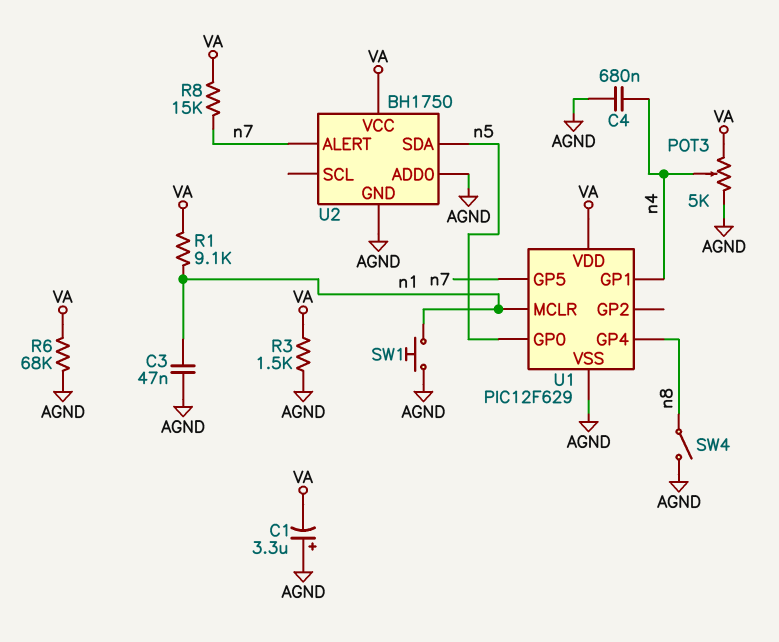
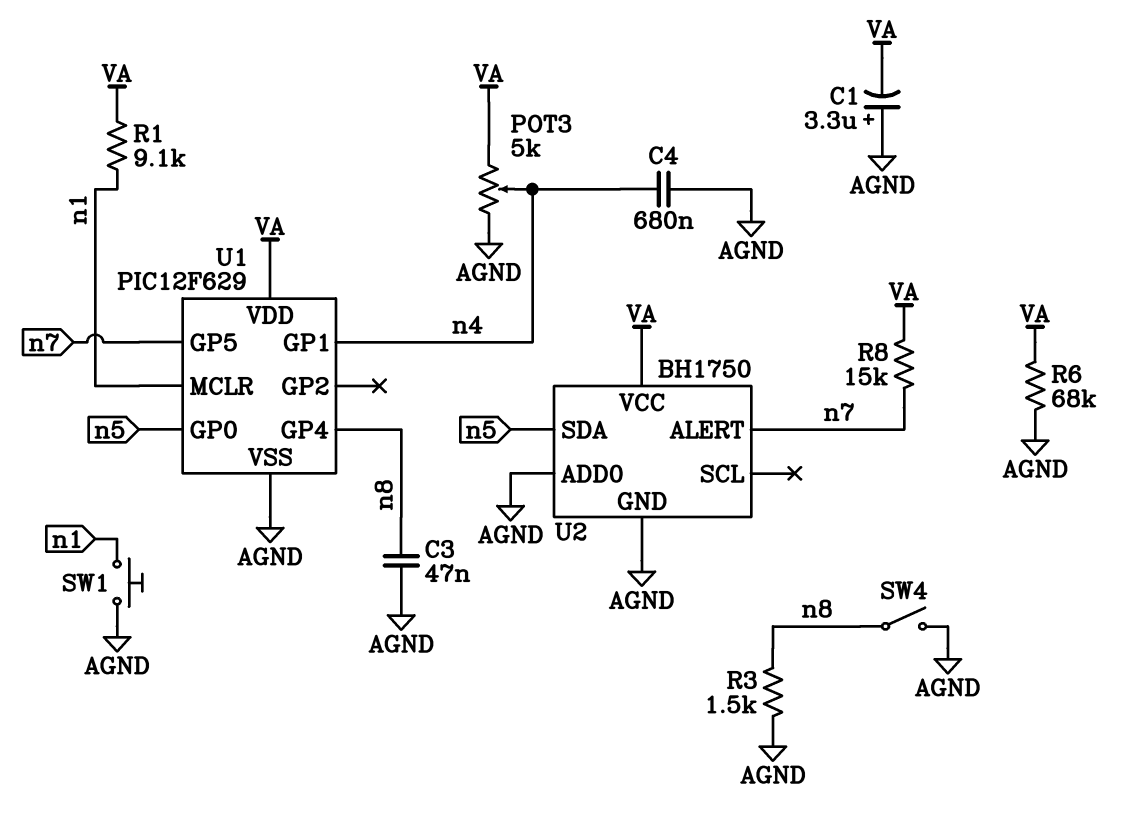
C3: 47nF (AGND, n1) -> 47nF (AGND, n8)
R3: 1.5k (AGND, VA) -> 1.5k (AGND, n8)

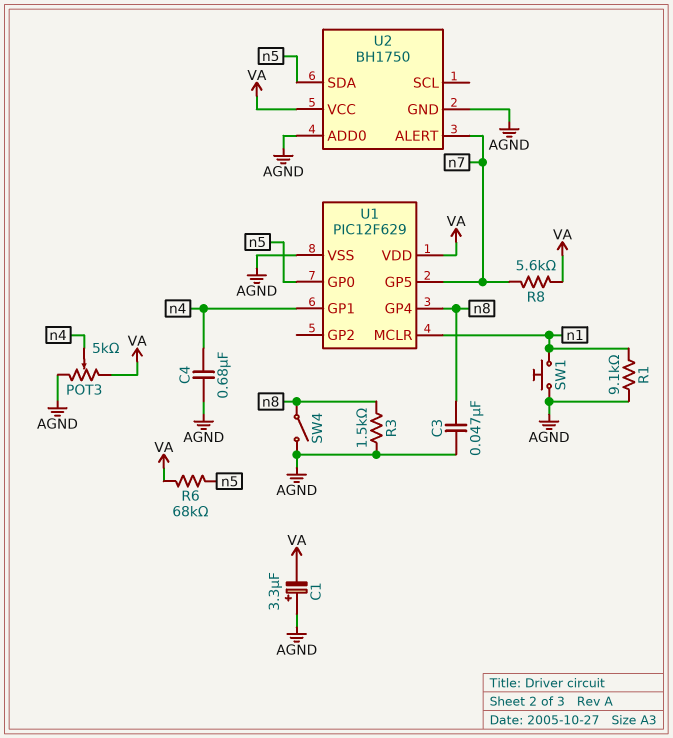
R1: 9.1k (VA, n1) -> 9.1k (AGND, n1)
R6: 68k (AGND, VA) -> 68k (VA, n5)
R8: 15k (VA, n7) -> 5.6k (VA, n7)

